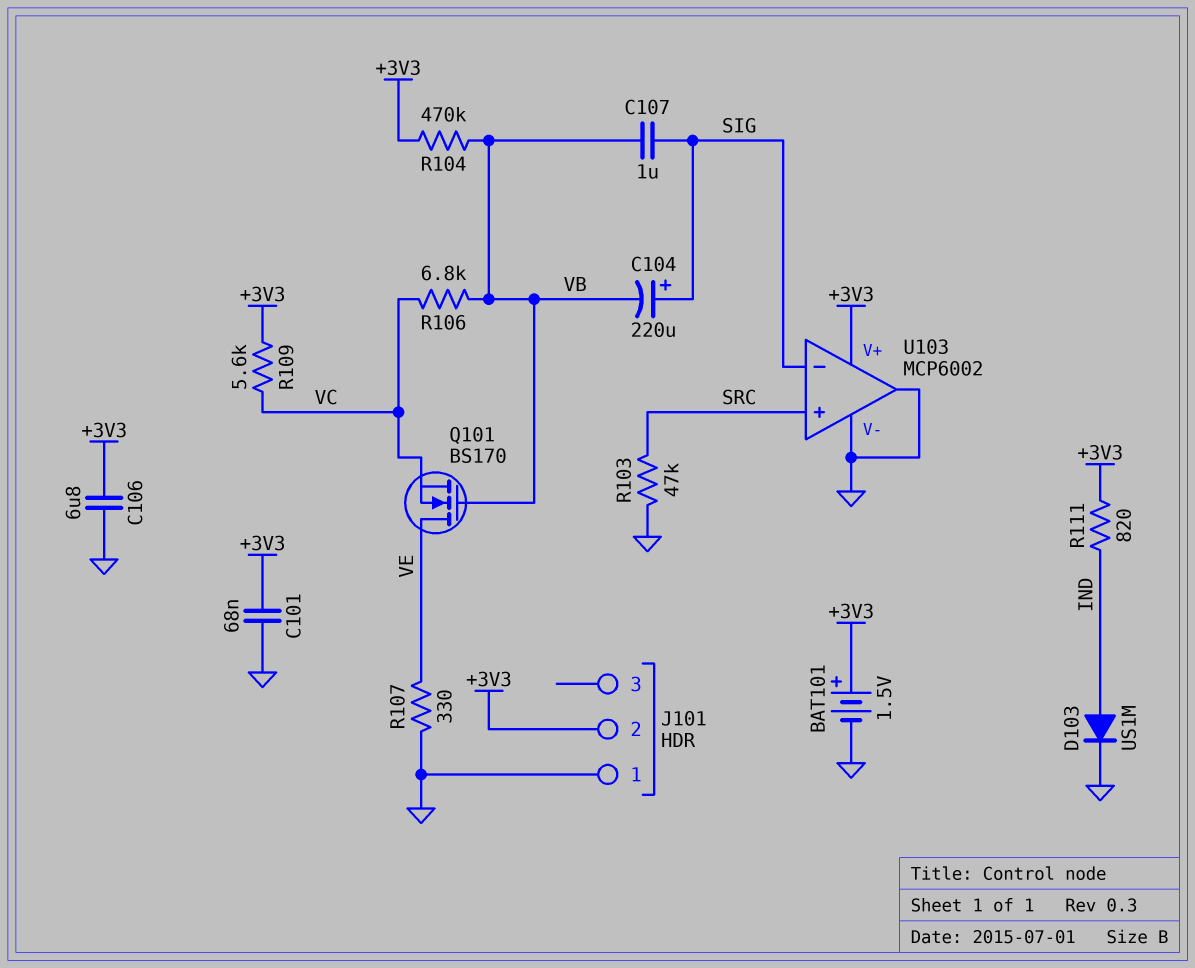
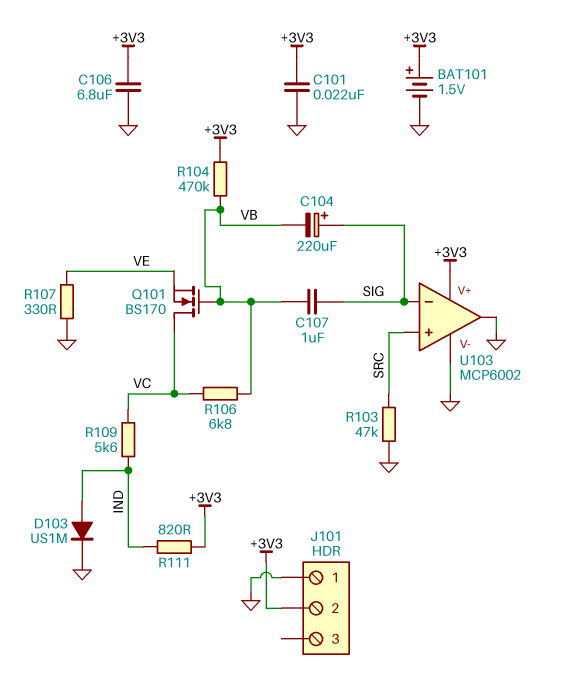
C101: 68nF (+3V3, GND) -> 22nF (+3V3, GND)
Q101: NMOS BS170 (G VB, D VE, S VC) -> NMOS BS170 (G VB, D VC, S VE)
R109: 5.6k (+3V3, VC) -> 5.6k (IND, VC)

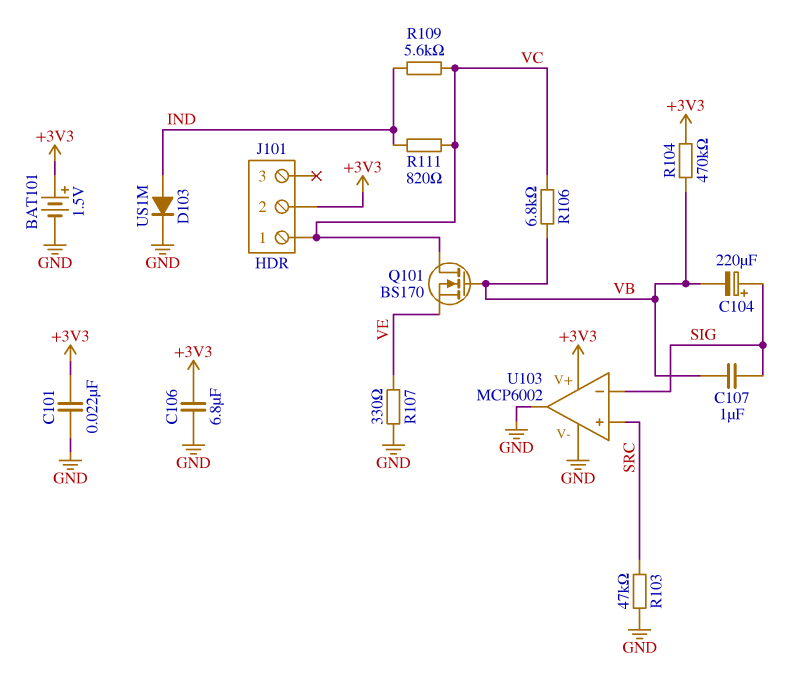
J101 pin 1: GND -> VC
R111: 820 (+3V3, IND) -> 820 (IND, VC)

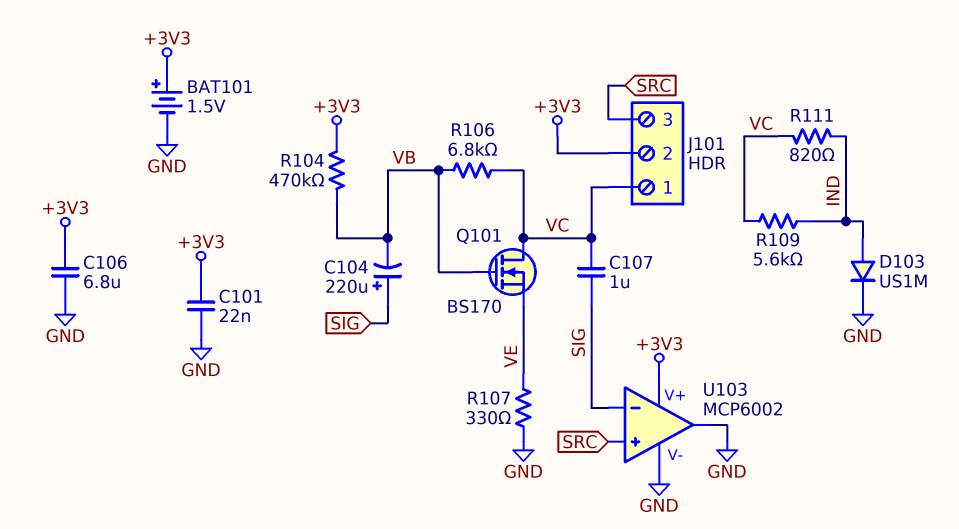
C107: 1uF (SIG, VB) -> 1uF (SIG, VC)
J101 pin 3: none -> SRC
R103: 47k (GND, SRC) -> none

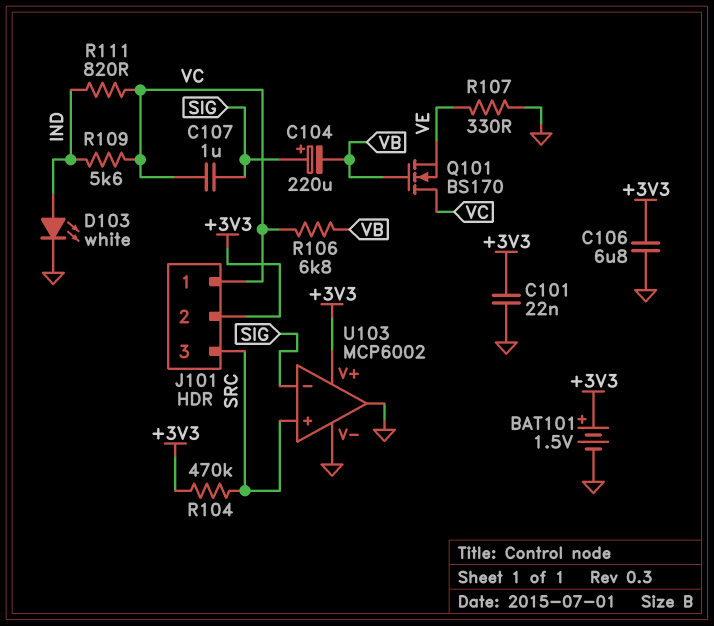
D103: diode US1M (A IND, K GND) -> LED white (A IND, K GND)
R104: 470k (+3V3, VB) -> 470k (+3V3, SRC)

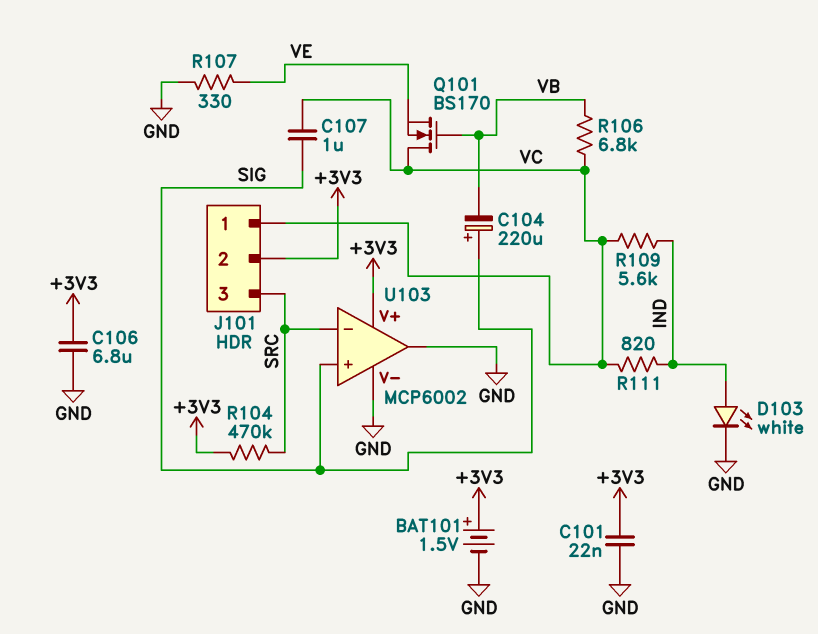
U103 pin in+: SRC -> SIG
U103 pin in-: SIG -> SRC

